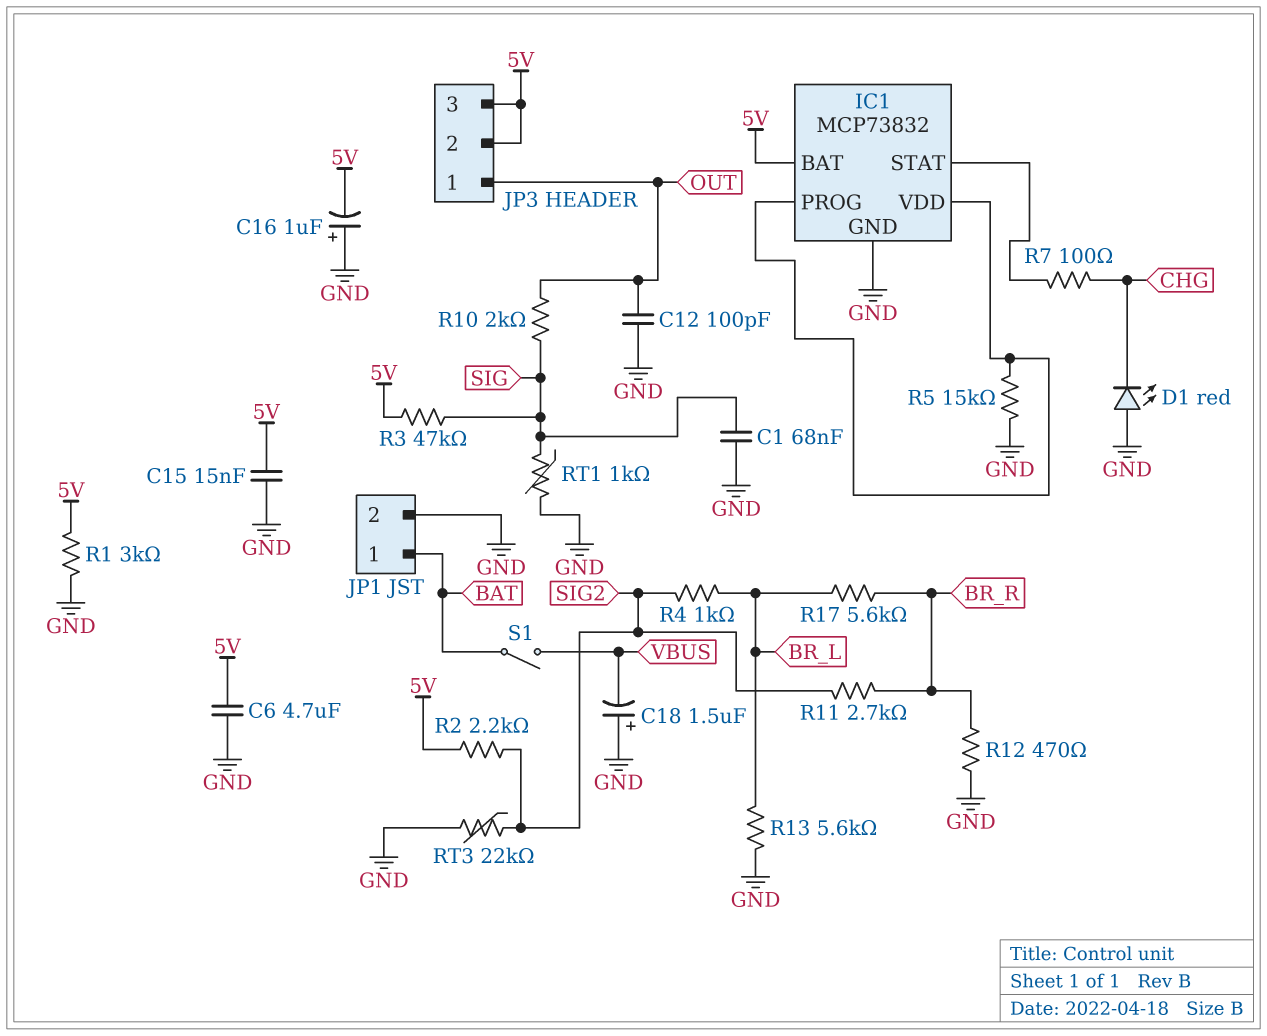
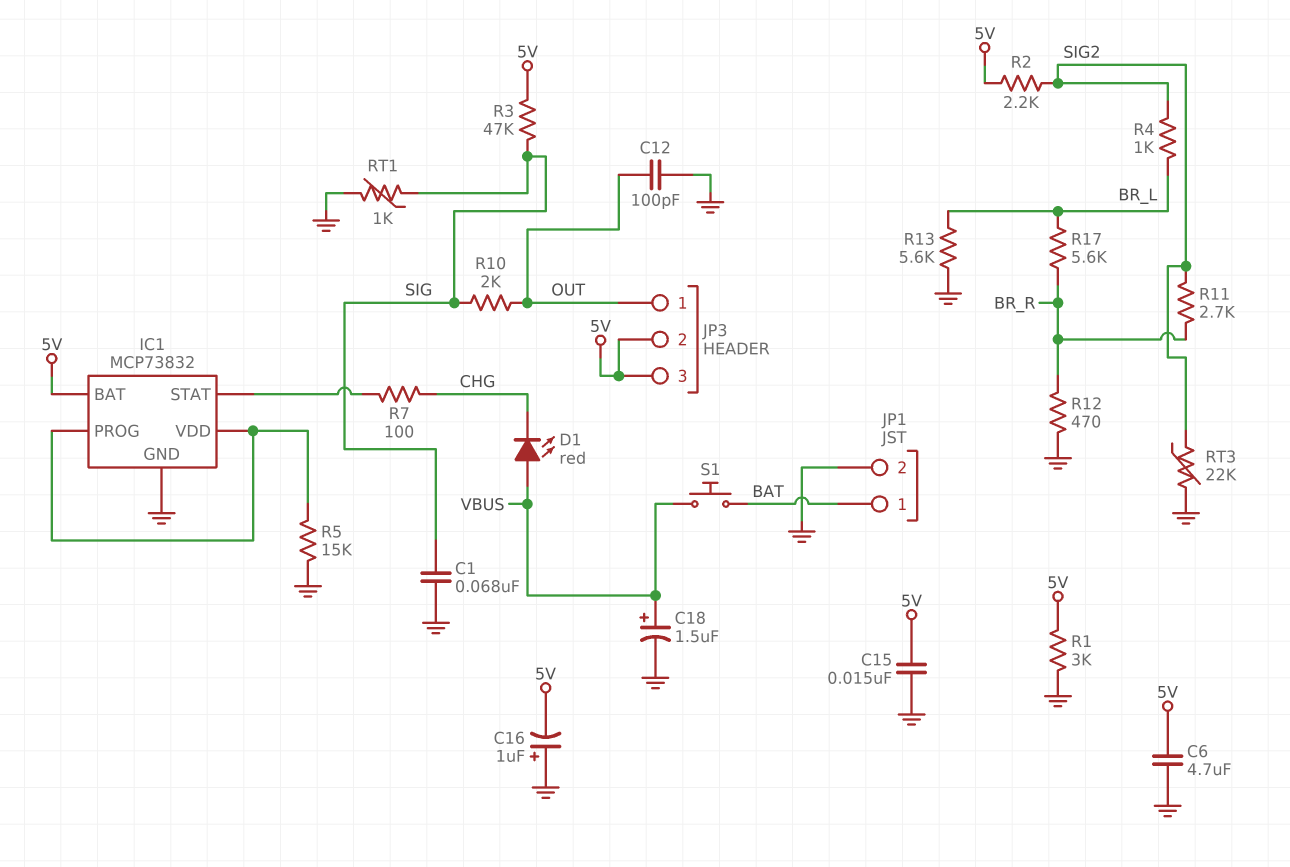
C18: 1.5uF (plus GND, minus VBUS) -> 1.5uF (plus VBUS, minus GND)
D1: LED red (A GND, K CHG) -> LED red (A VBUS, K CHG)
S1: switch (BAT, VBUS) -> button (BAT, VBUS)

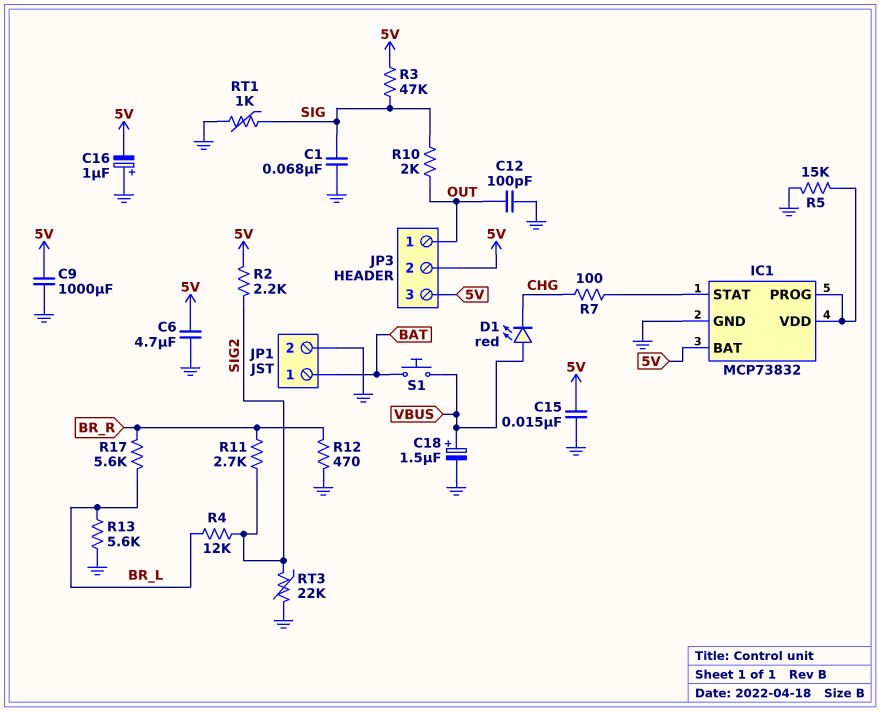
C9: none -> 1000uF (5V, GND)
R1: 3k (5V, GND) -> none
R4: 1k (BR_L, SIG2) -> 12k (BR_L, SIG2)

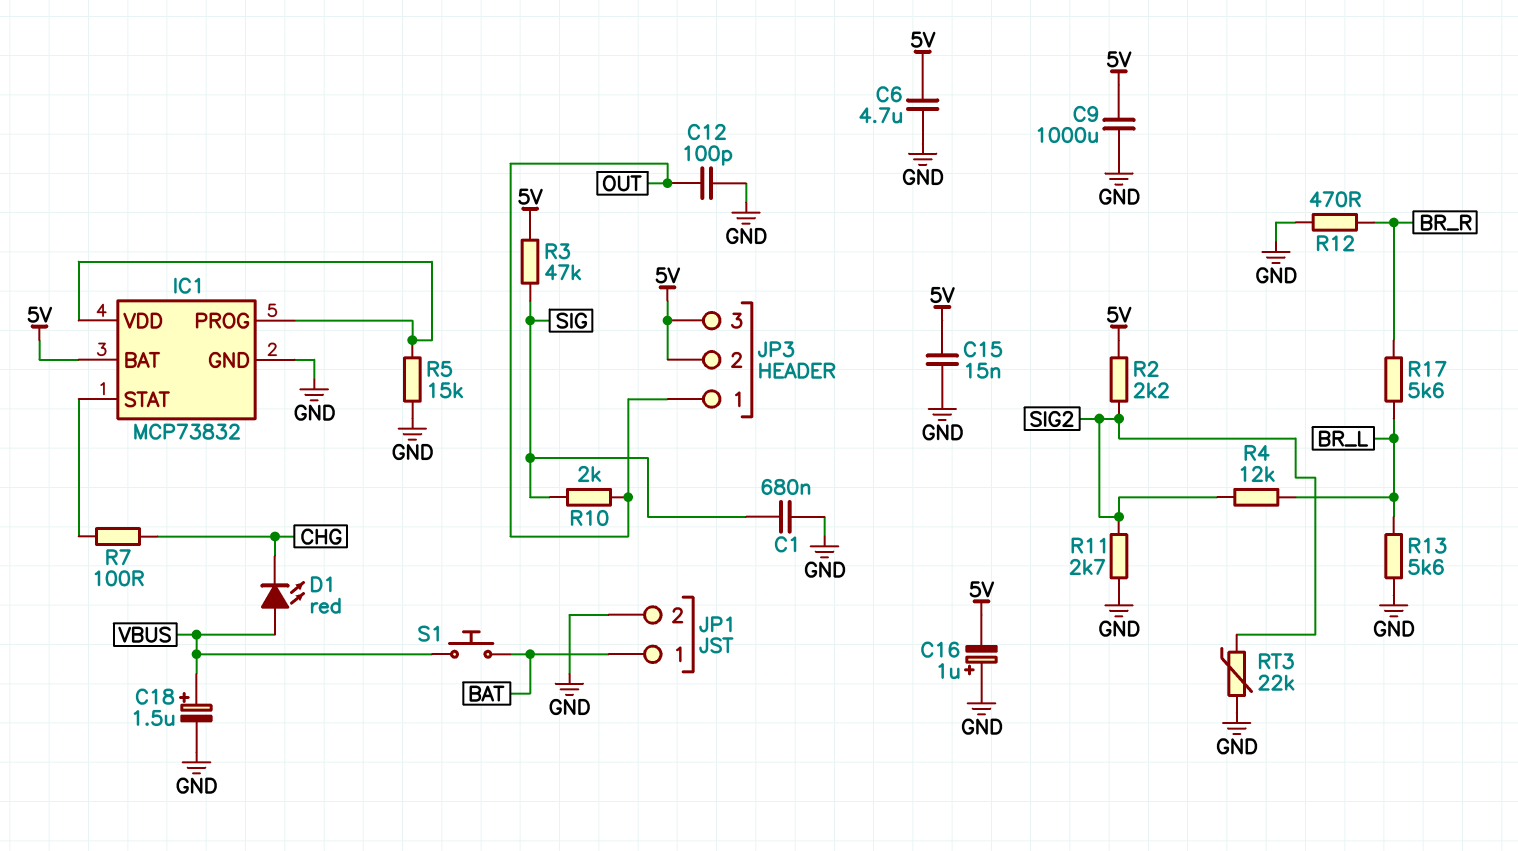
C1: 68nF (GND, SIG) -> 680nF (GND, SIG)
R11: 2.7k (BR_R, SIG2) -> 2.7k (GND, SIG2)
RT1: 1k (GND, SIG) -> none

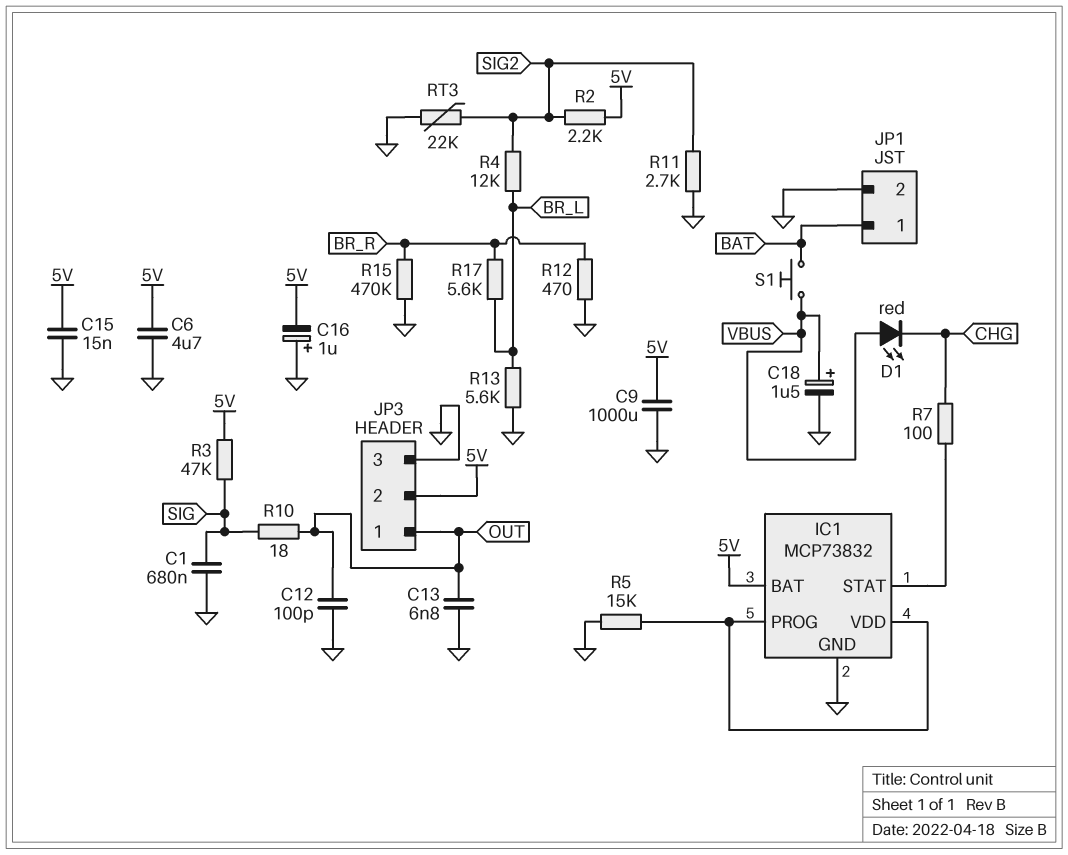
C13: none -> 6.8nF (GND, OUT)
JP3 pin 3: 5V -> GND
R10: 2k (OUT, SIG) -> 18 (OUT, SIG)
R15: none -> 470k (BR_R, GND)

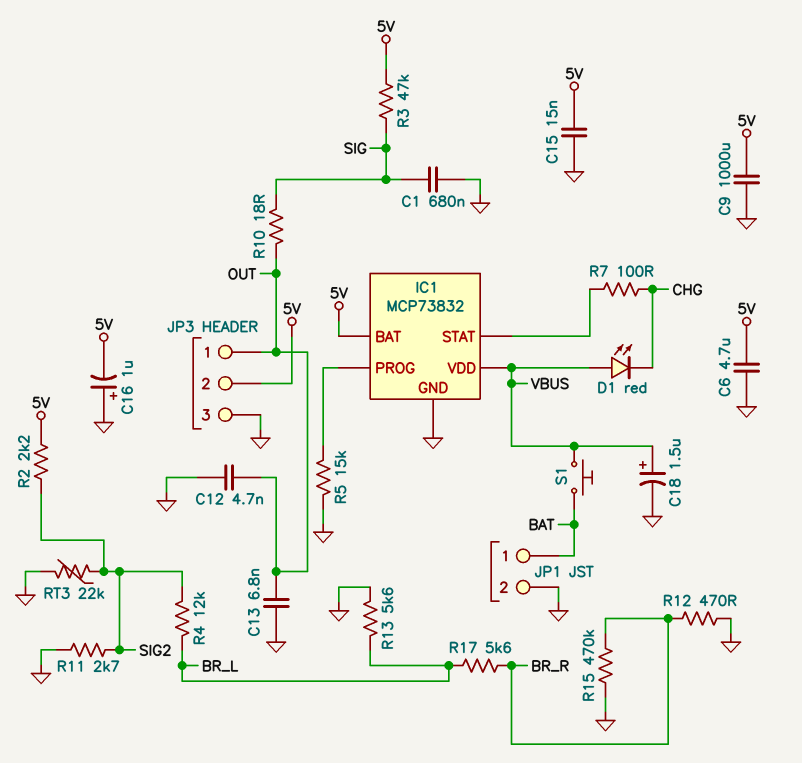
C12: 100pF (GND, OUT) -> 4.7nF (GND, OUT)
IC1 pin VDD: IC1/PROG -> VBUS

